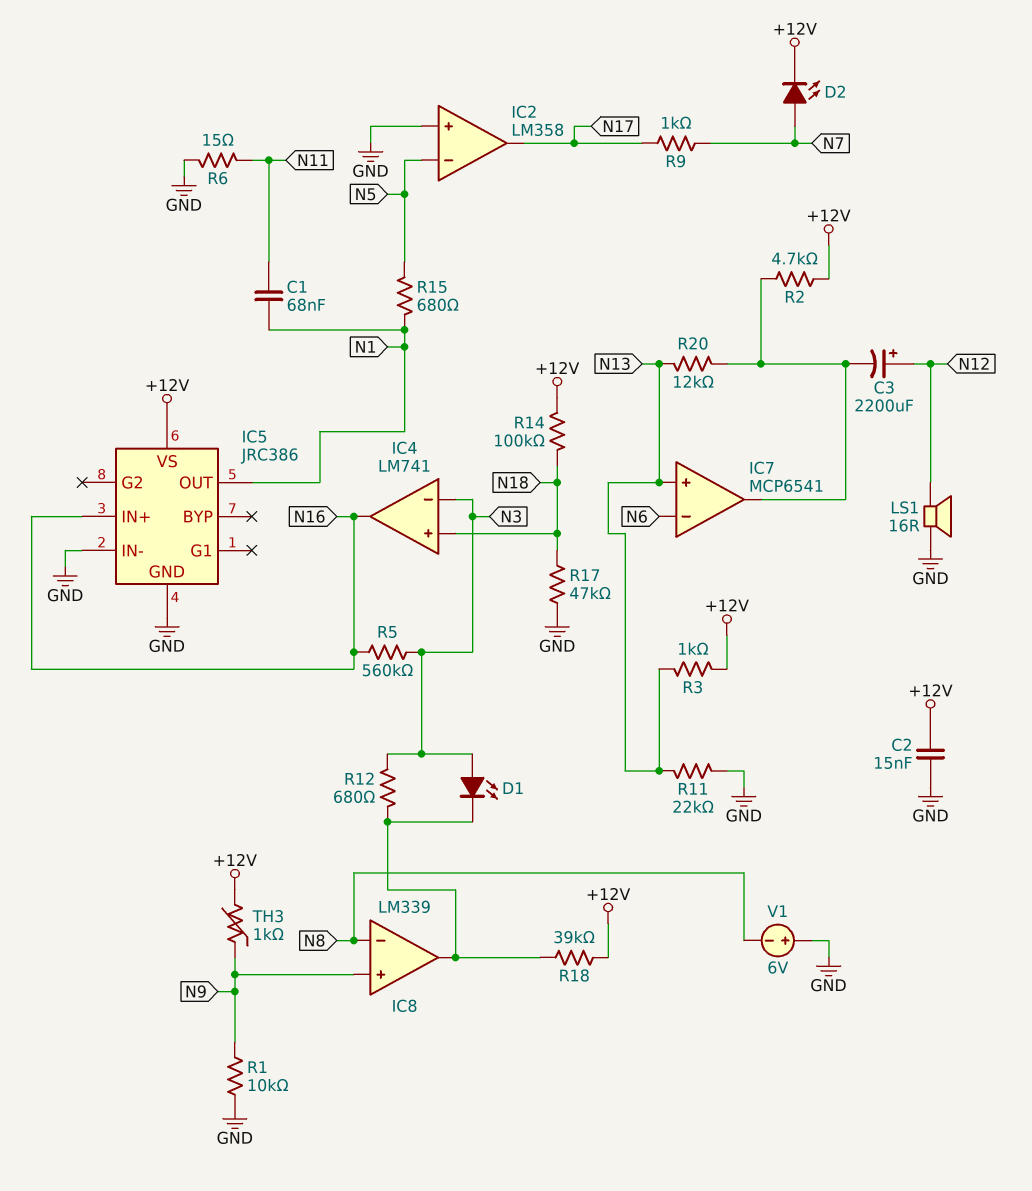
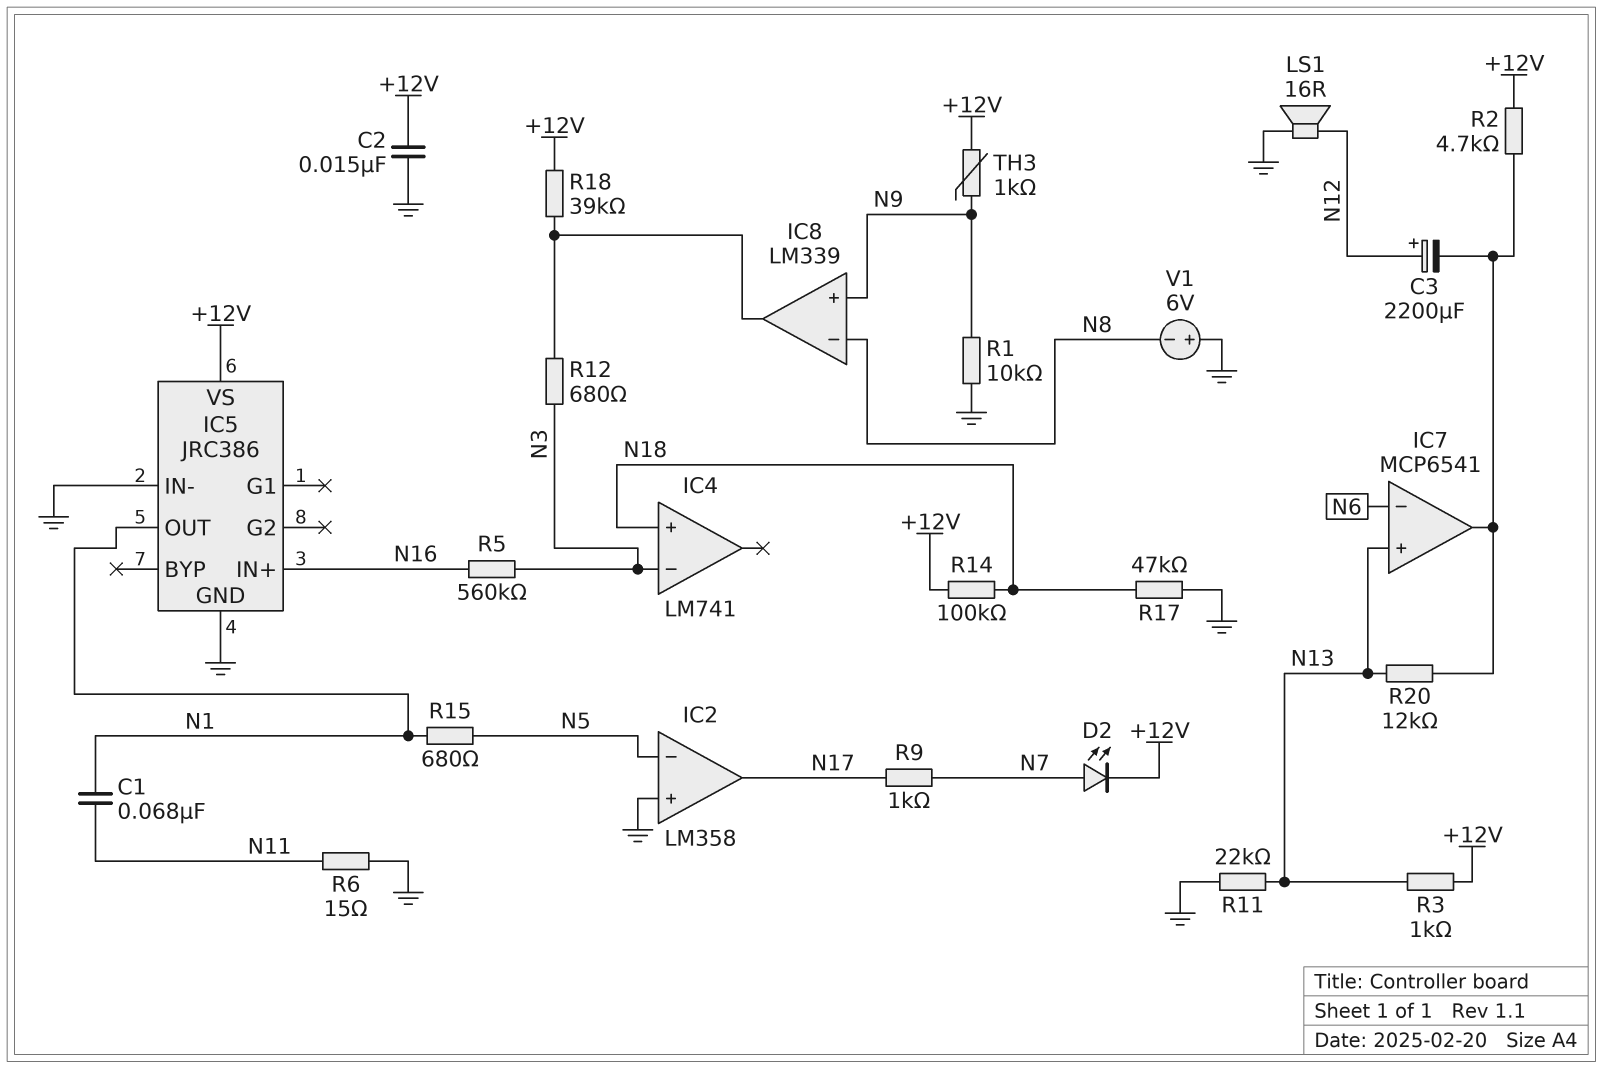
D1: LED (A N3, K IC8/out) -> none
IC4 pin out: N16 -> none

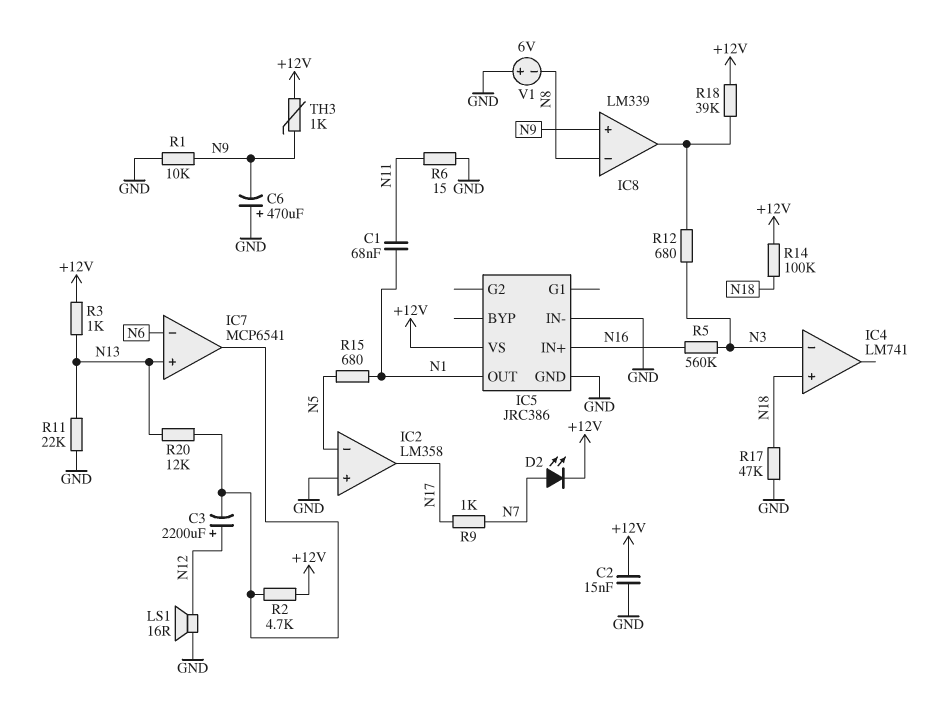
C6: none -> 470uF (plus GND, minus N9)

